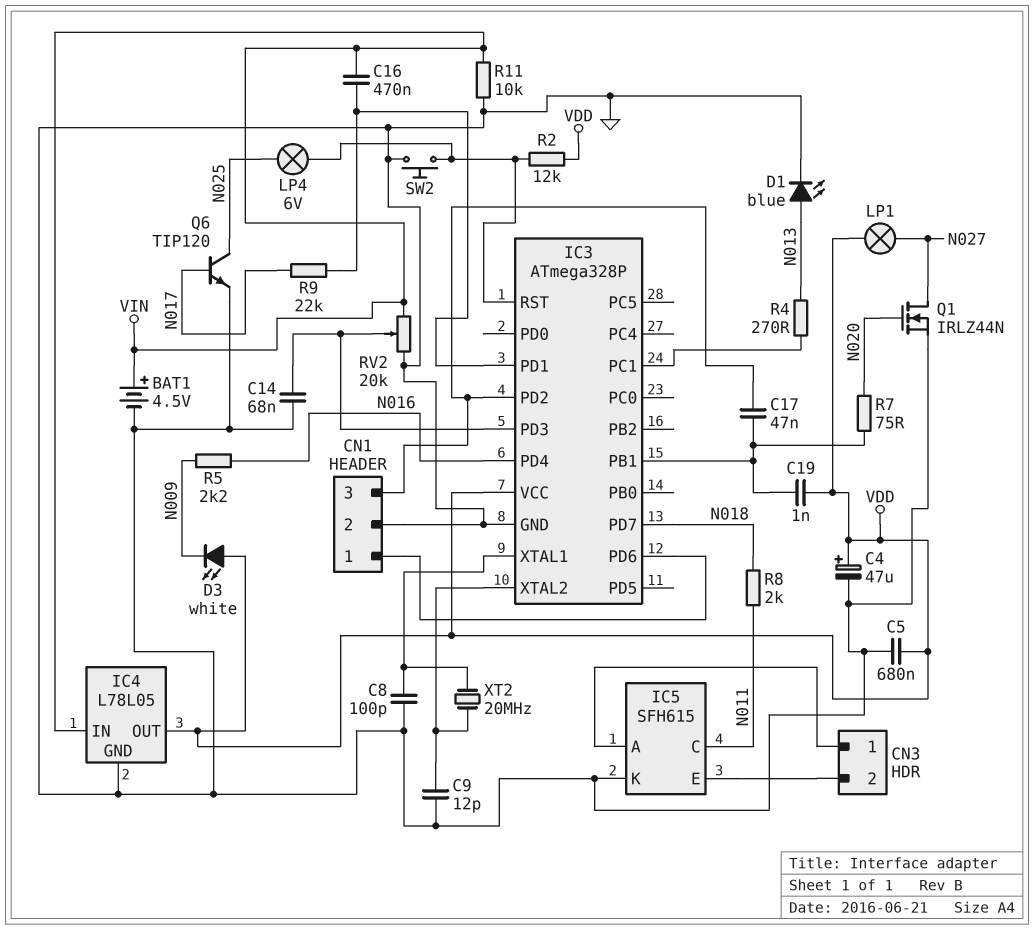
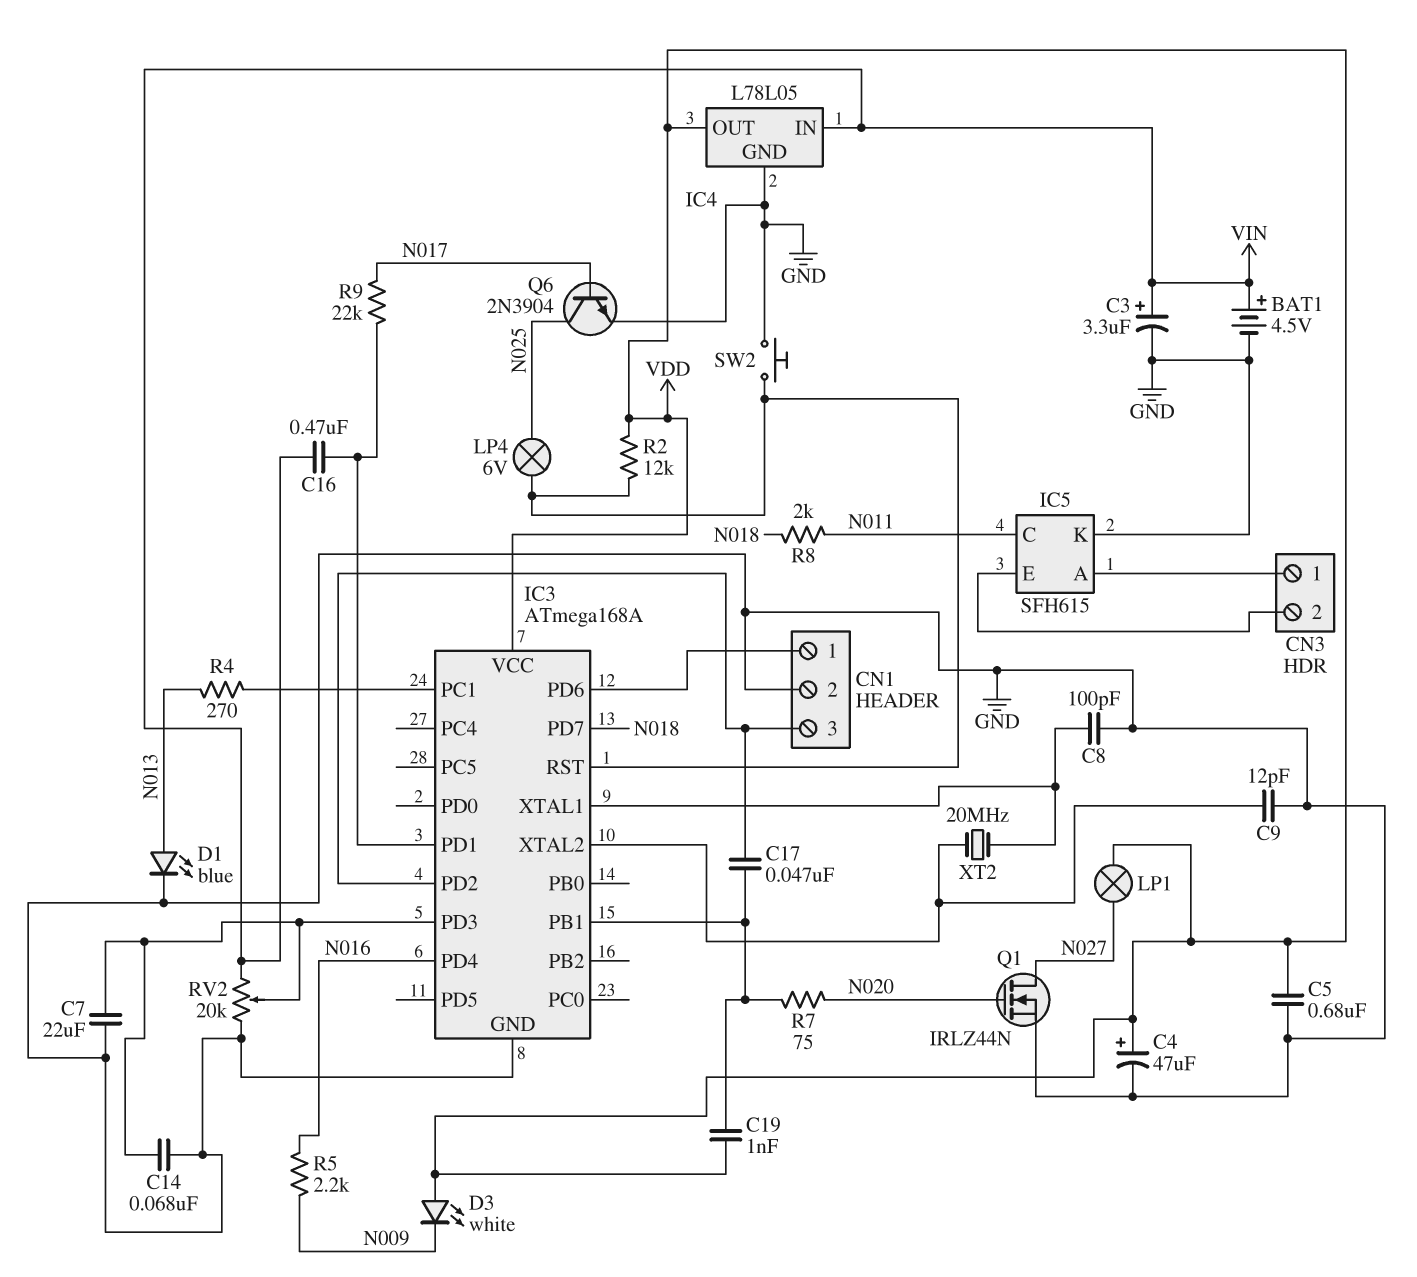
C3: none -> 3.3uF (plus VIN, minus GND)
C7: none -> 22uF (GND, IC3/PD3)
IC3: ATmega328P -> ATmega168A
Q6: NPN TIP120 (B N017, C N025, E GND) -> NPN 2N3904 (B N017, C N025, E GND)
R11: 10k (GND, VIN) -> none

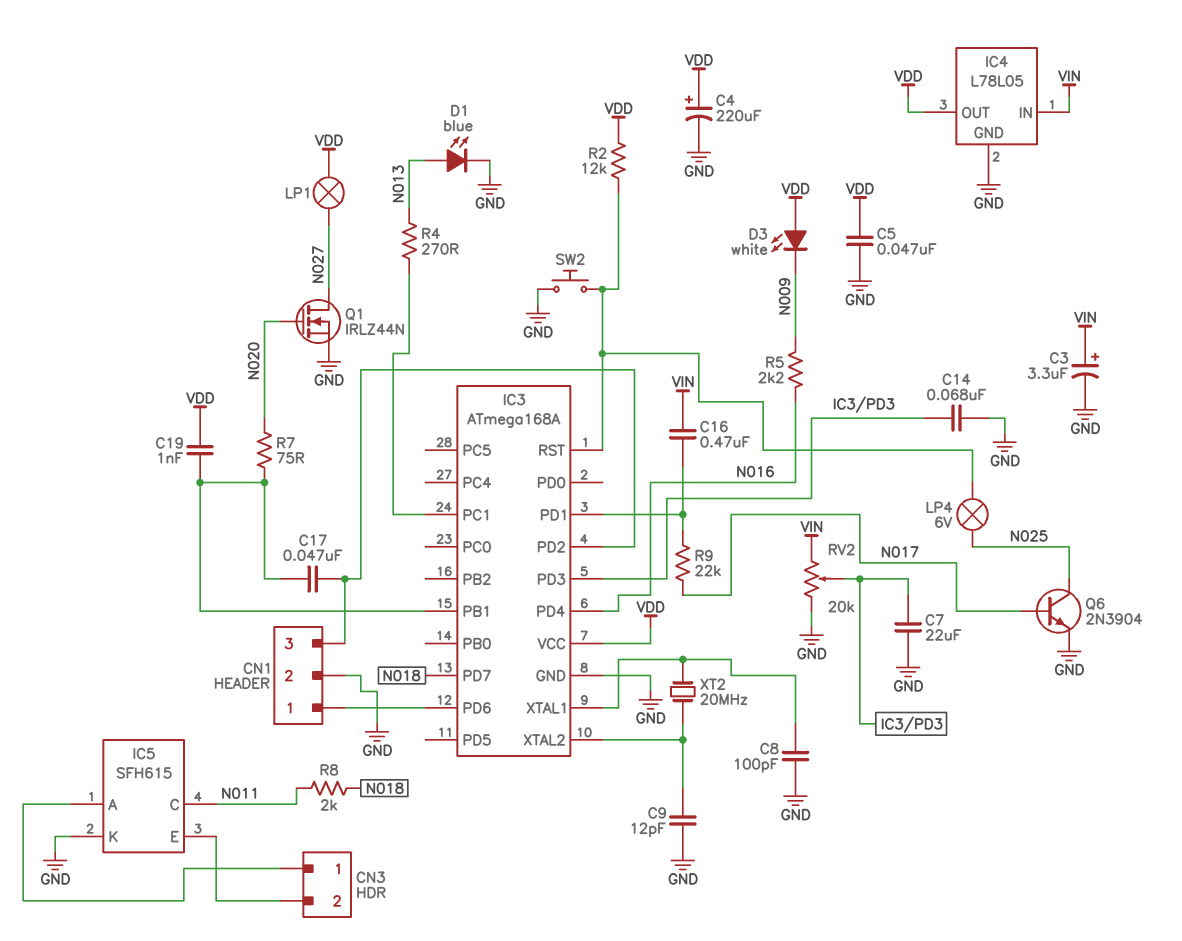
BAT1: 4.5V (plus VIN, minus GND) -> none
C4: 47uF (plus VDD, minus GND) -> 220uF (plus VDD, minus GND)
C5: 680nF (GND, VDD) -> 47nF (GND, VDD)

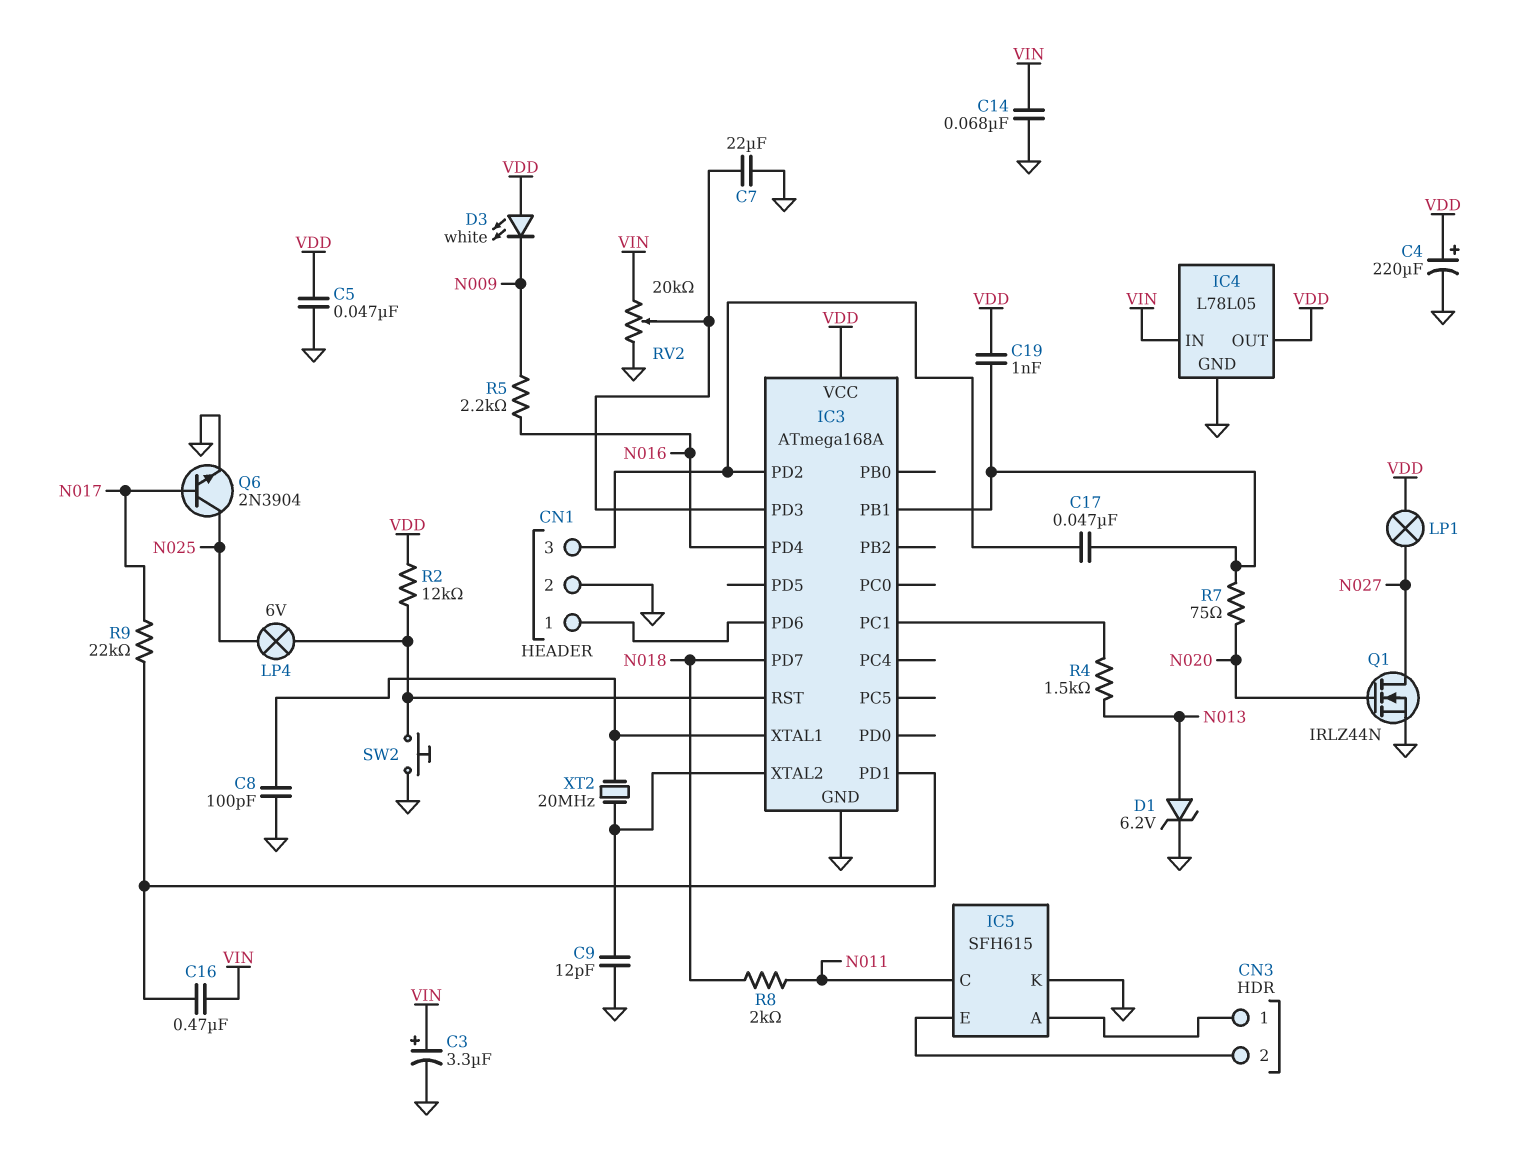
C14: 68nF (GND, IC3/PD3) -> 68nF (GND, VIN)
D1: LED blue (A N013, K GND) -> zener 6.2V (A N013, K GND)
R4: 270 (IC3/PC1, N013) -> 1.5k (IC3/PC1, N013)

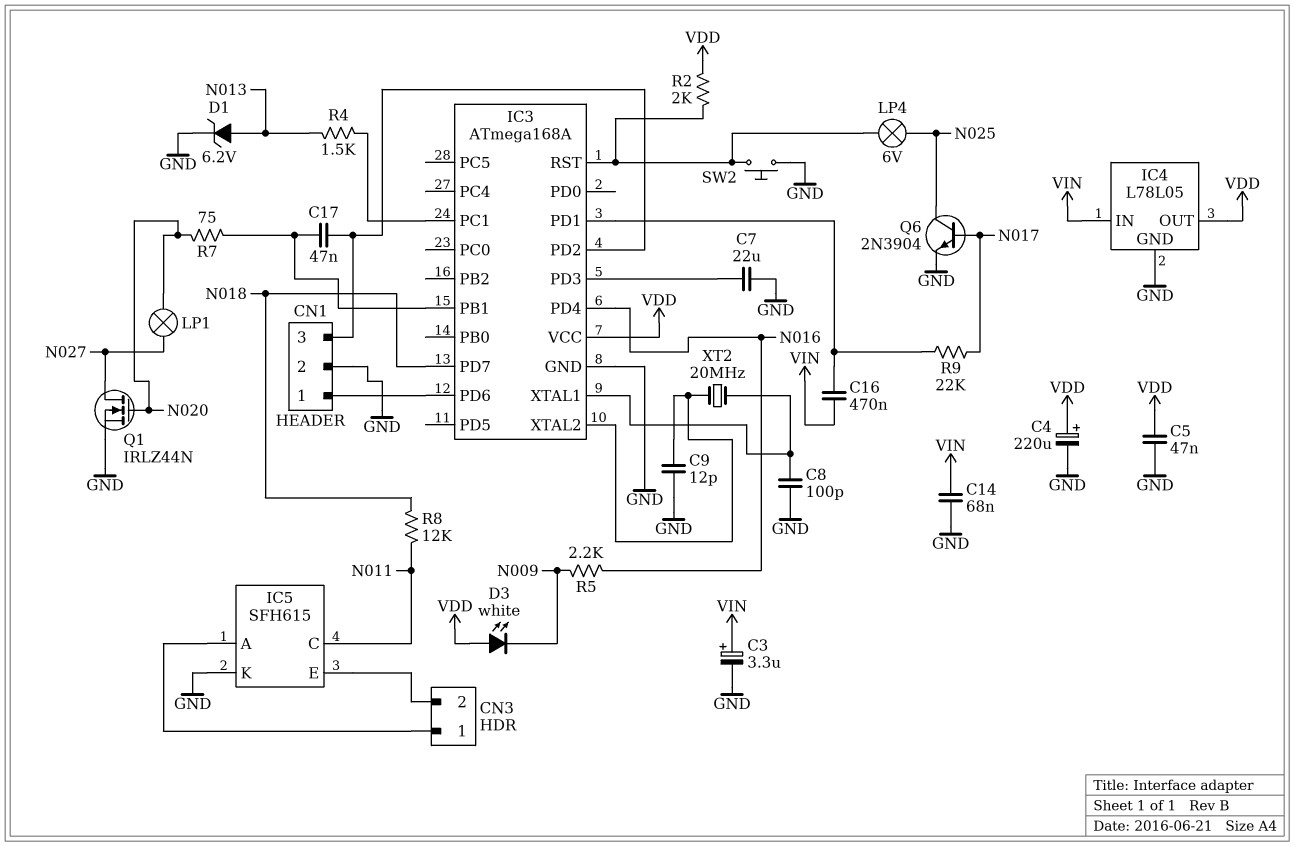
C19: 1nF (IC3/PB1, VDD) -> none
LP1: lamp (N027, VDD) -> lamp (N020, N027)
R2: 12k (IC3/RST, VDD) -> 2k (IC3/RST, VDD)
R8: 2k (N011, N018) -> 12k (N011, N018)
RV2: 20k (GND, VIN, wiper IC3/PD3) -> none

